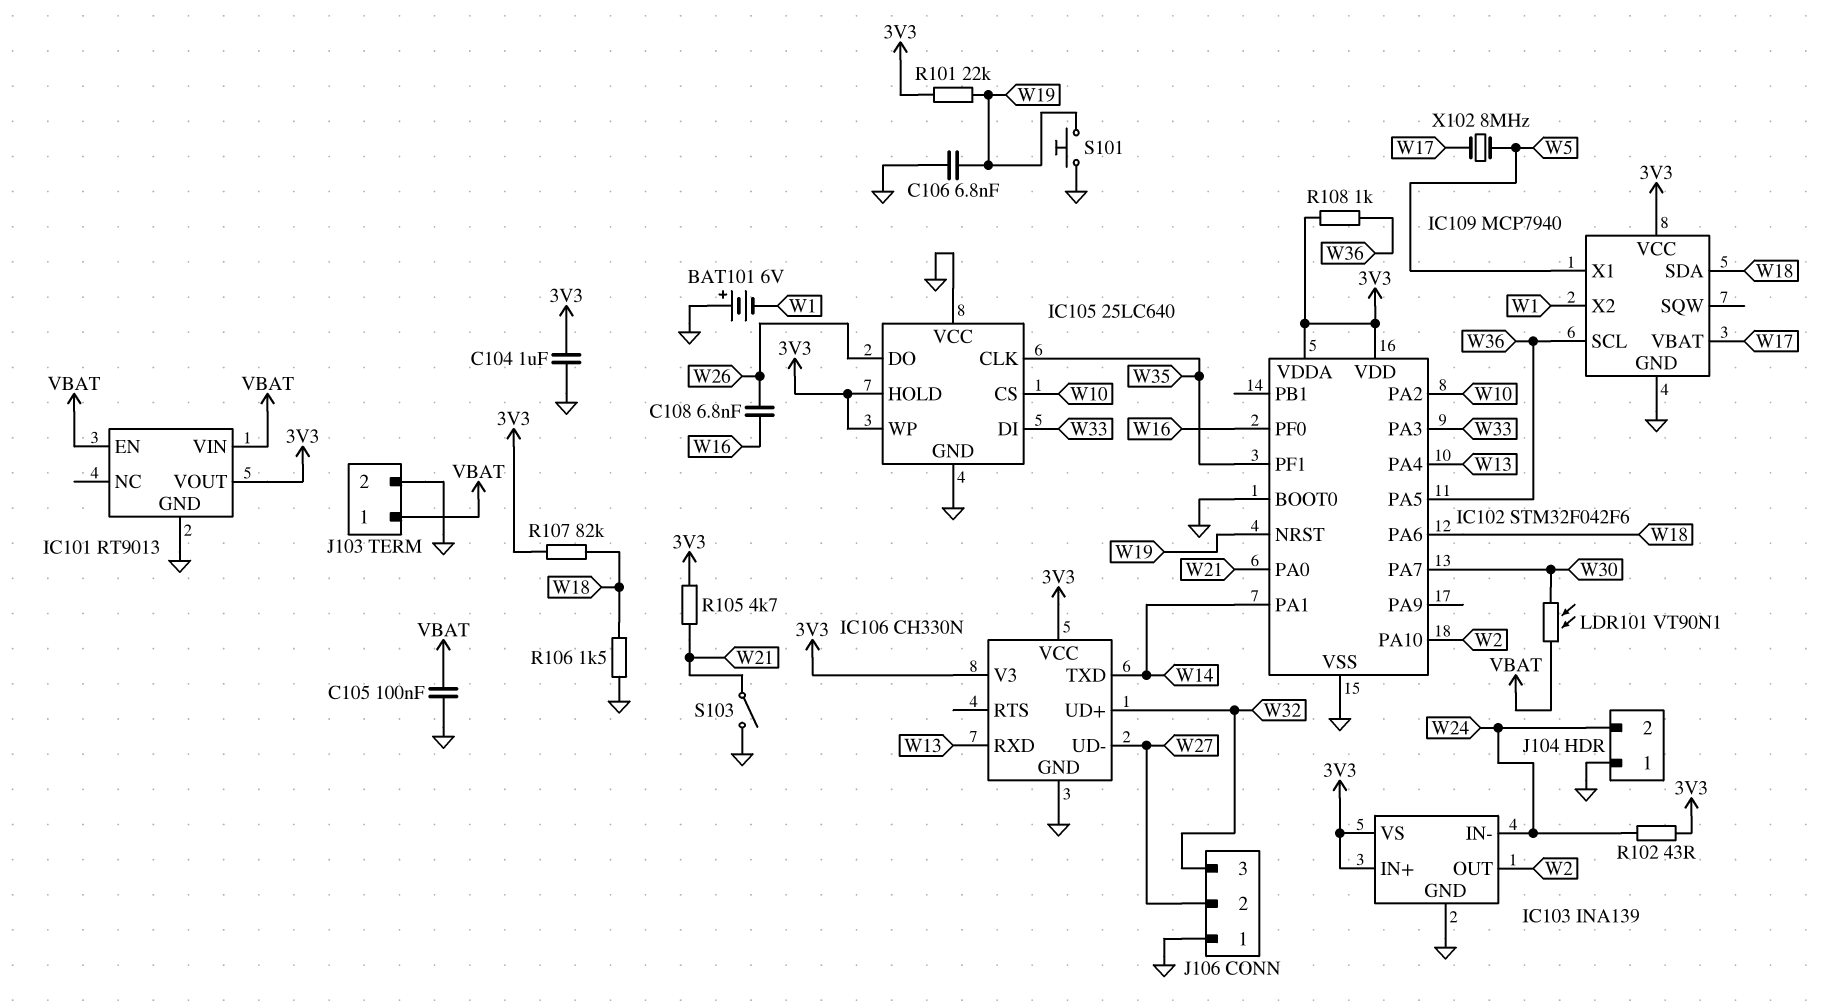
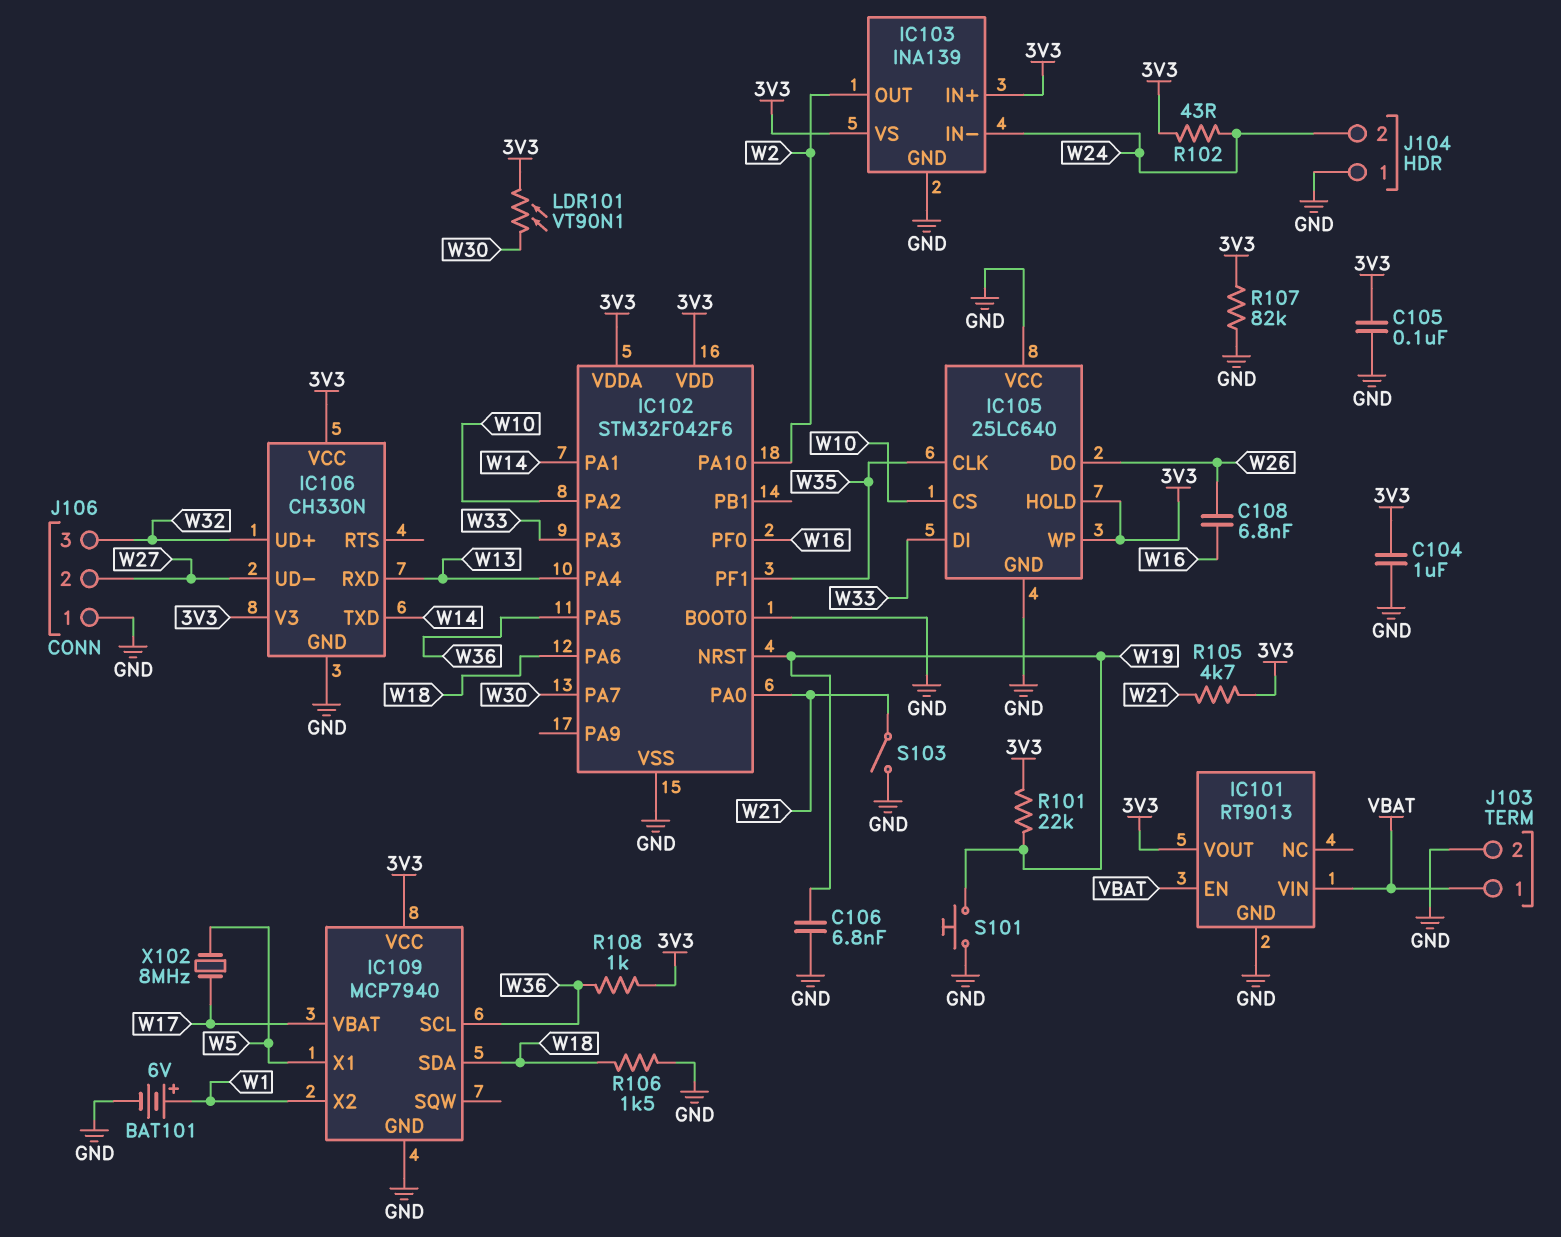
BAT101: 6V (plus GND, minus W1) -> 6V (plus W1, minus GND)
C105: 100nF (GND, VBAT) -> 100nF (3V3, GND)
LDR101: VT90N1 (VBAT, W30) -> VT90N1 (3V3, W30)
R107: 82k (3V3, W18) -> 82k (3V3, GND)

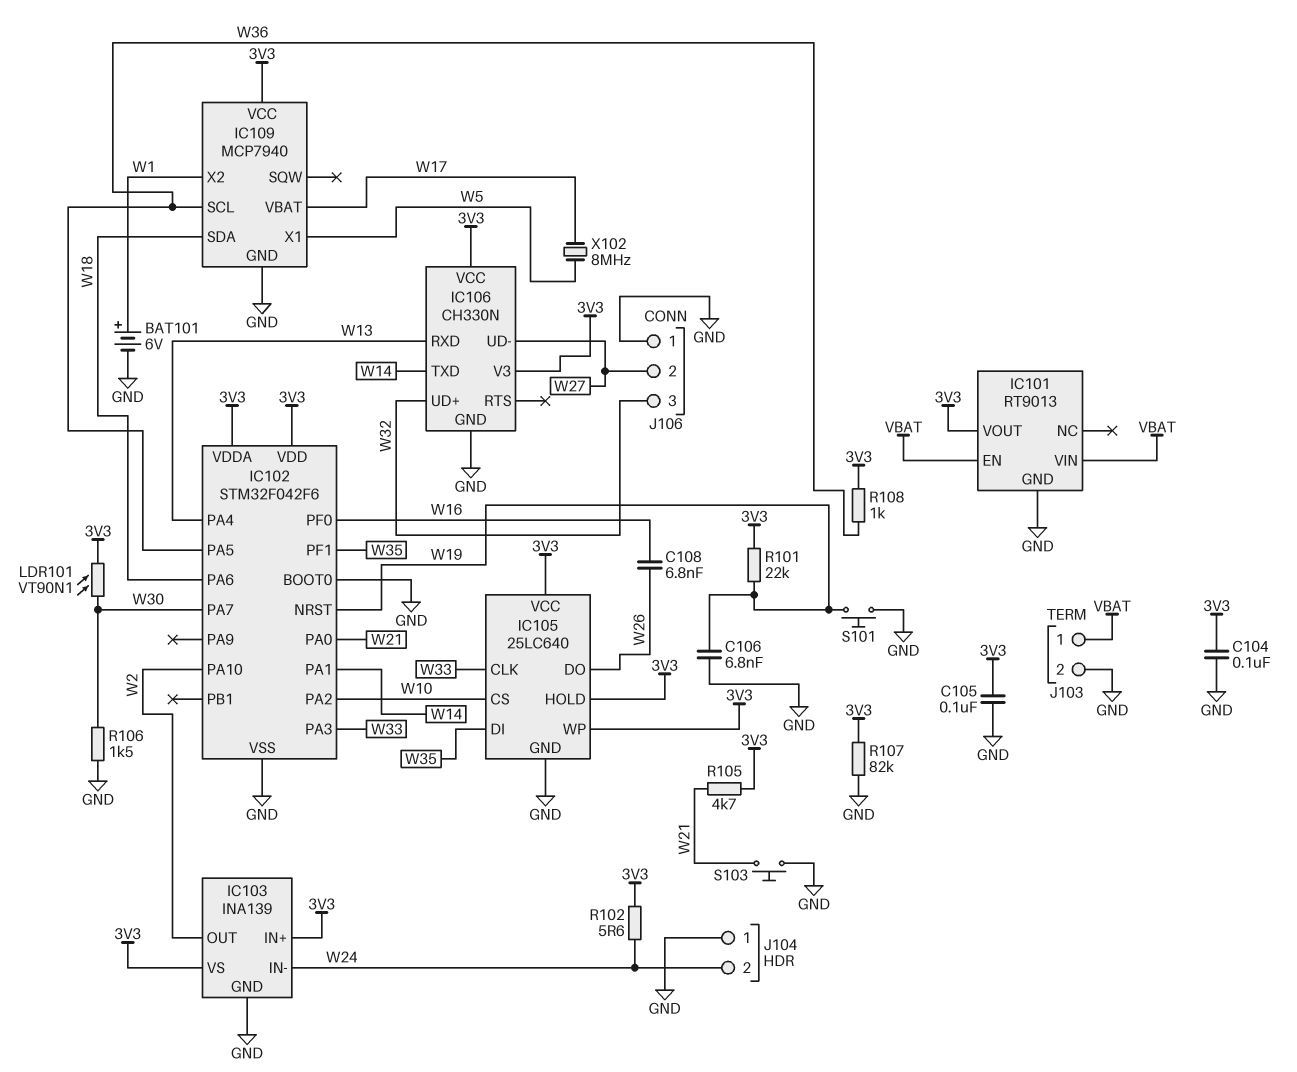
C104: 1uF (3V3, GND) -> 100nF (3V3, GND)
IC105 pin CLK: W35 -> W33
IC105 pin DI: W33 -> W35
IC105 pin VCC: GND -> 3V3
R102: 43 (3V3, W24) -> 5.6 (3V3, W24)
R106: 1.5k (GND, W18) -> 1.5k (GND, W30)
S103: switch (GND, W21) -> button (GND, W21)

